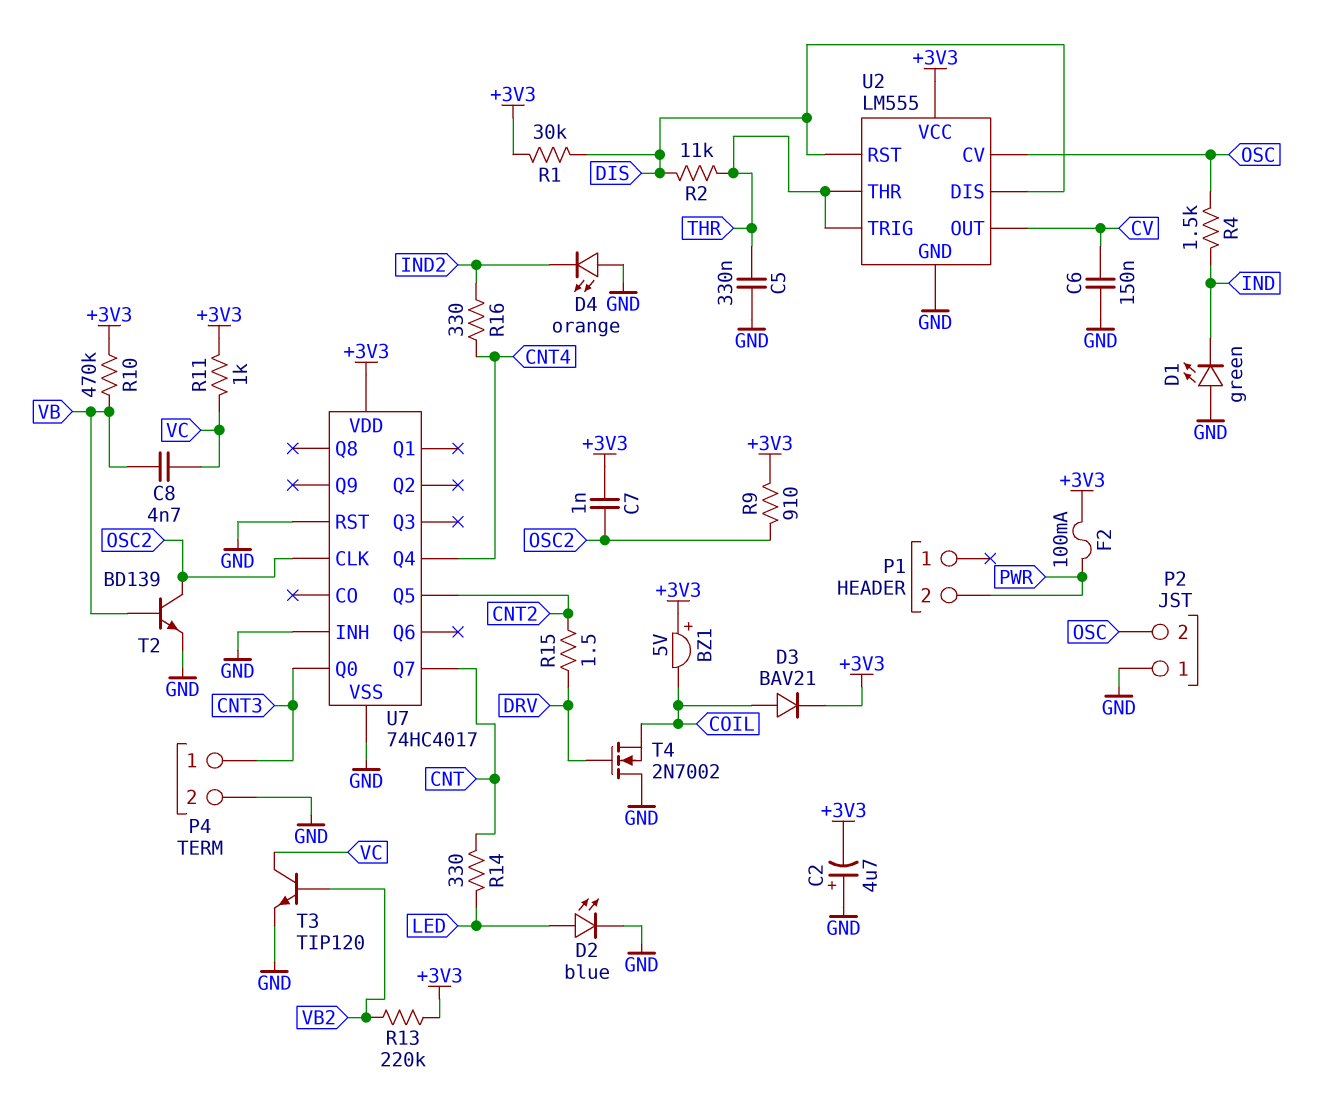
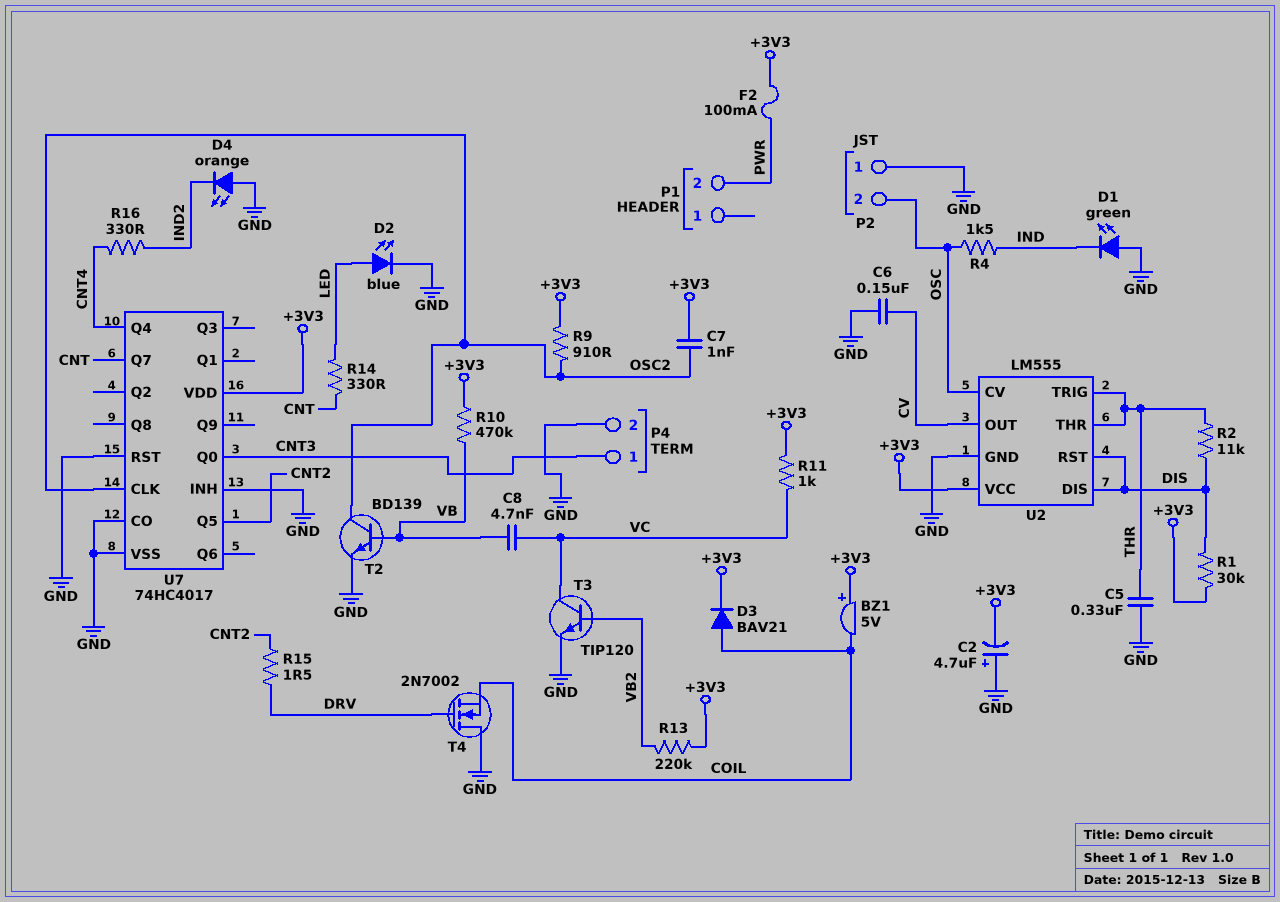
U7 pin CO: none -> GND

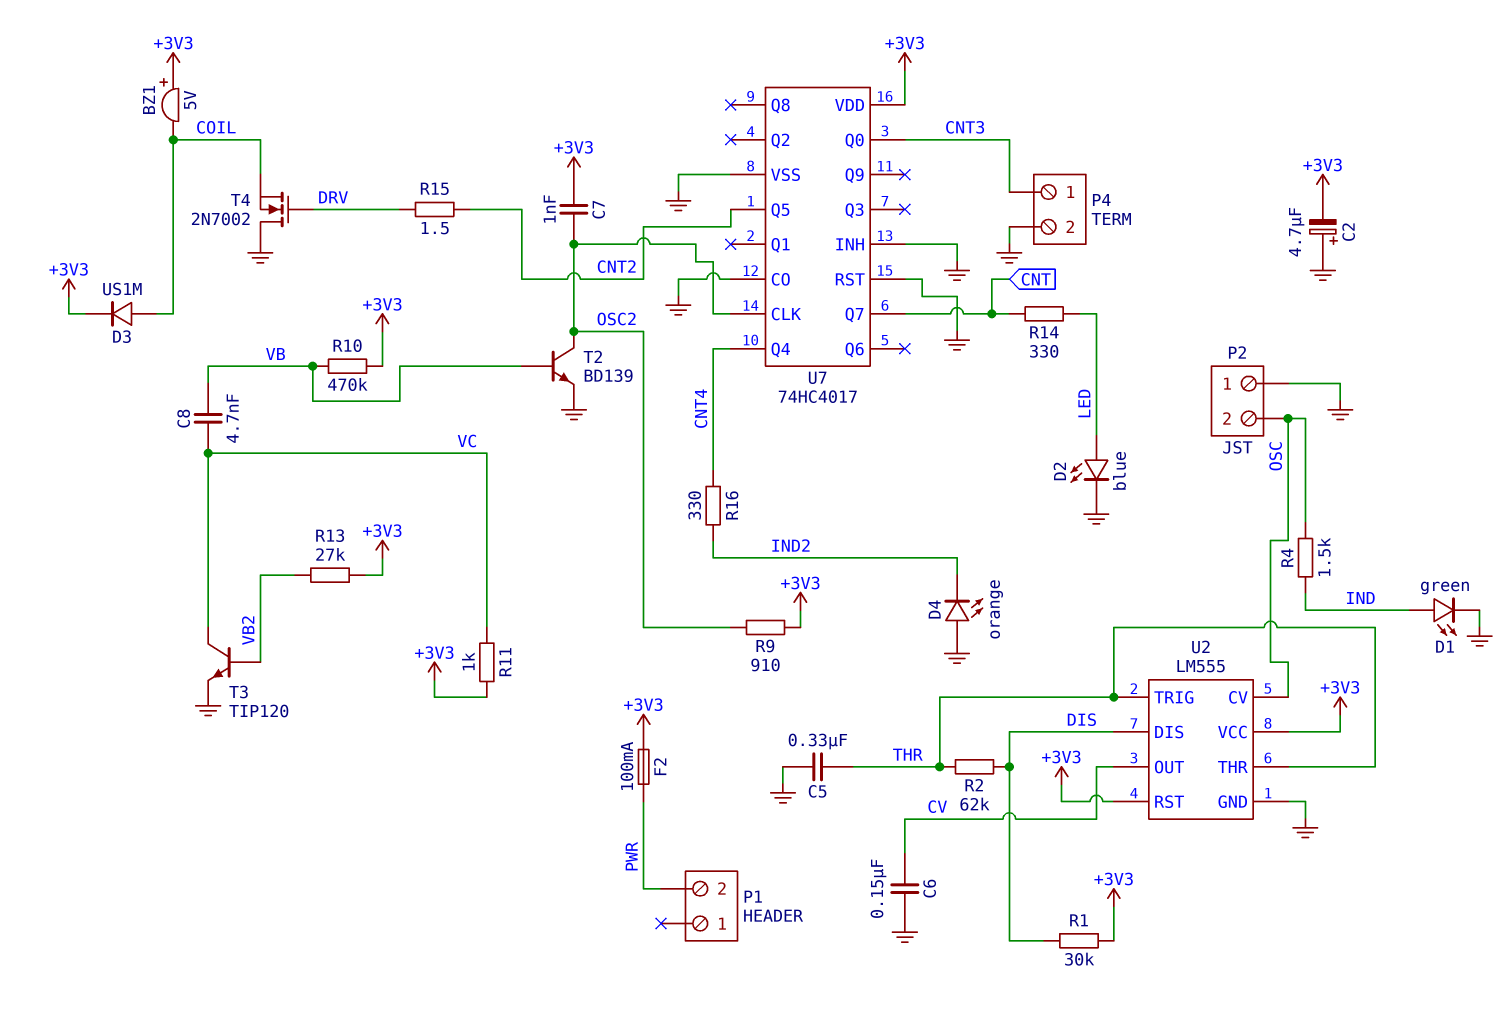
D1: LED green (A GND, K IND) -> LED green (A IND, K GND)
D3: diode BAV21 (A COIL, K +3V3) -> diode US1M (A COIL, K +3V3)
R2: 11k (DIS, THR) -> 62k (DIS, THR)
R13: 220k (+3V3, VB2) -> 27k (+3V3, VB2)
U2 pin RST: DIS -> +3V3

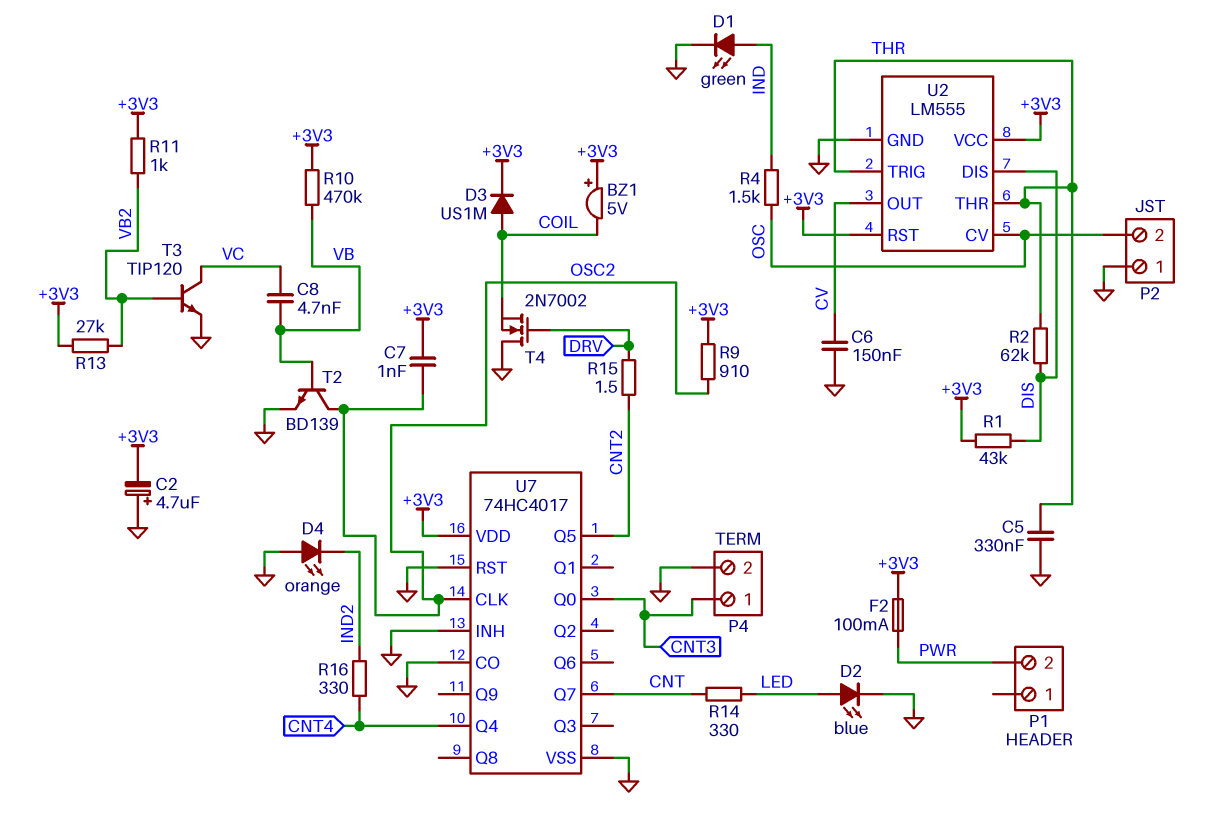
R1: 30k (+3V3, DIS) -> 43k (+3V3, DIS)
R11: 1k (+3V3, VC) -> 1k (+3V3, VB2)

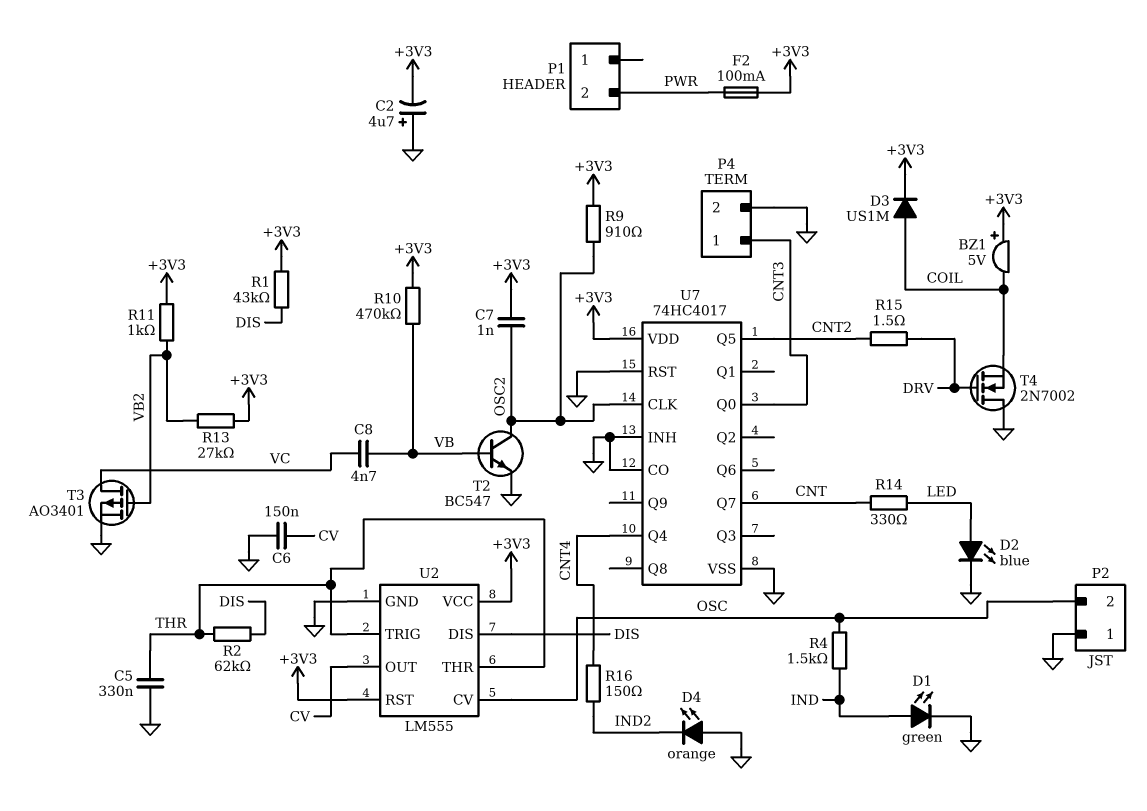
R16: 330 (CNT4, IND2) -> 150 (CNT4, IND2)
T2: NPN BD139 (B VB, C OSC2, E GND) -> NPN BC547 (B VB, C OSC2, E GND)
T3: NPN TIP120 (B VB2, C VC, E GND) -> PMOS AO3401 (G VB2, D VC, S GND)

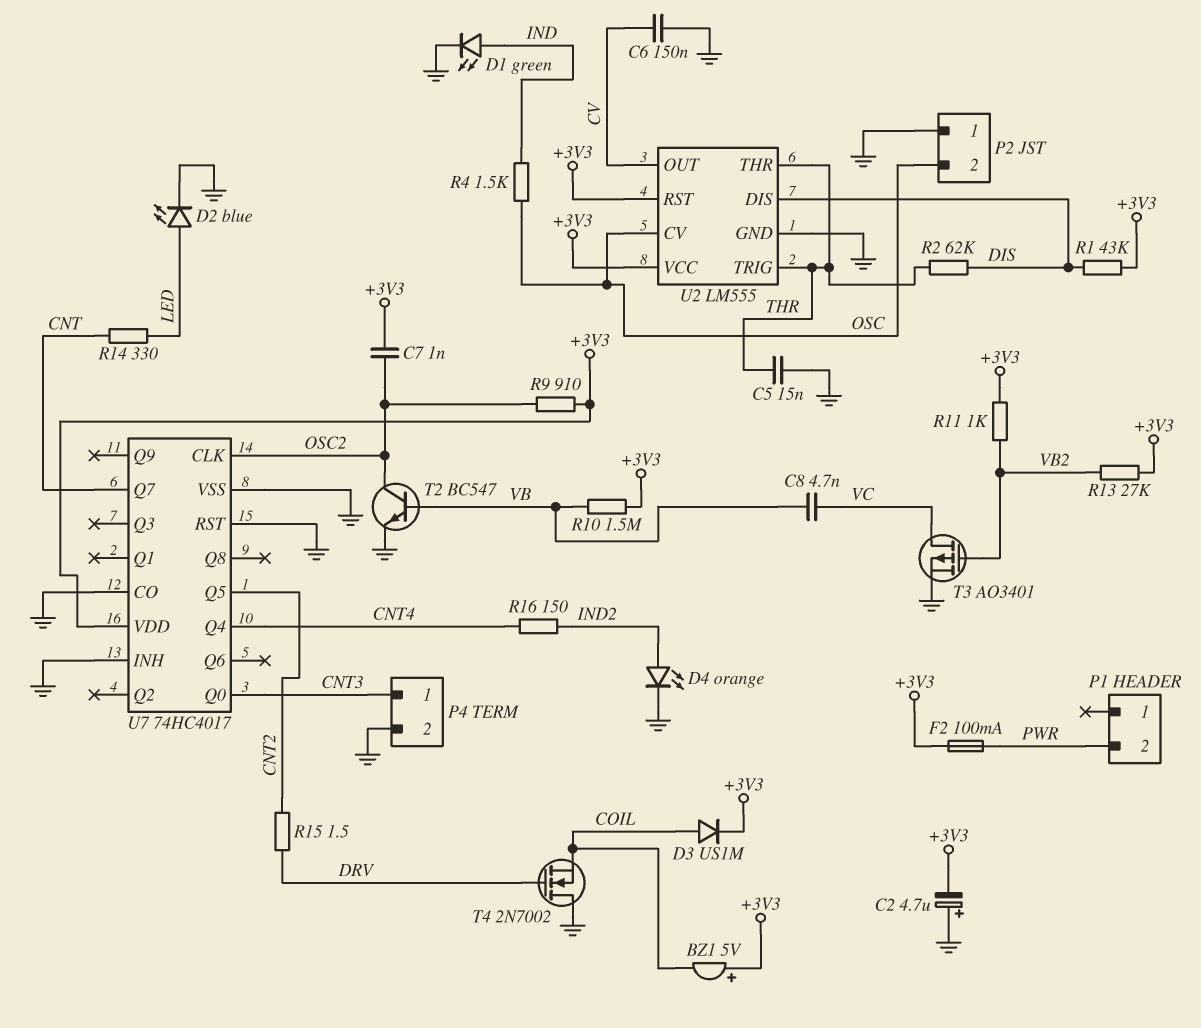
C5: 330nF (GND, THR) -> 15nF (GND, THR)
D4: LED orange (A GND, K IND2) -> LED orange (A IND2, K GND)
R10: 470k (+3V3, VB) -> 1.5M (+3V3, VB)

